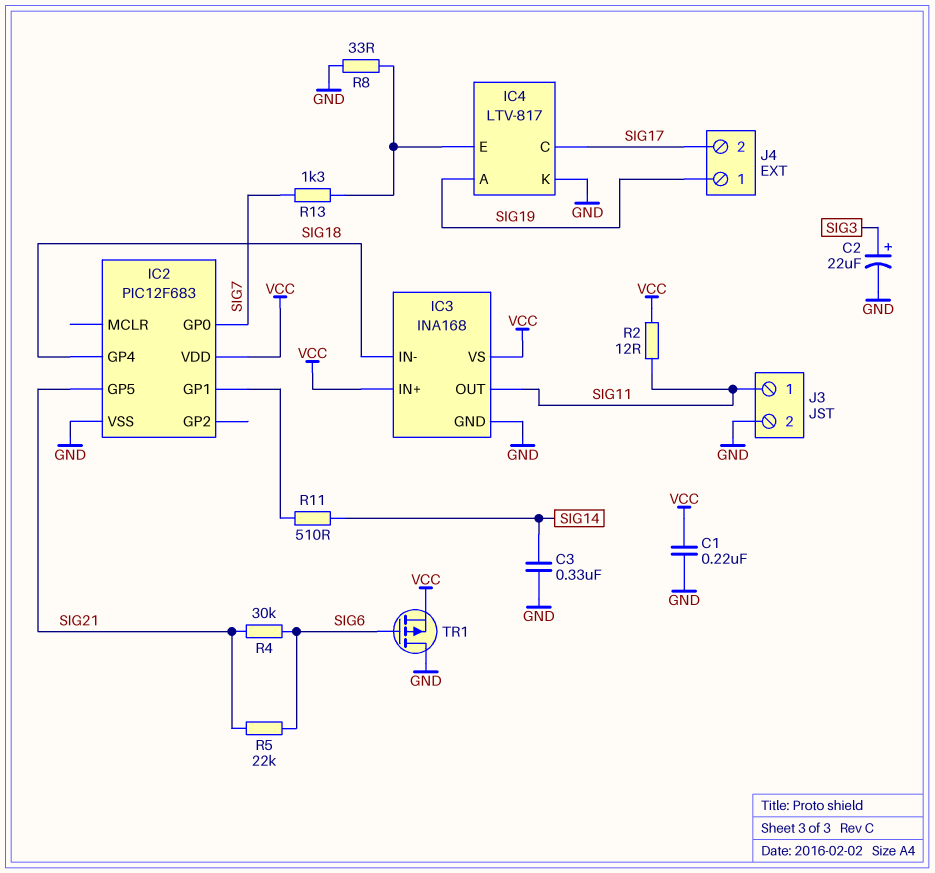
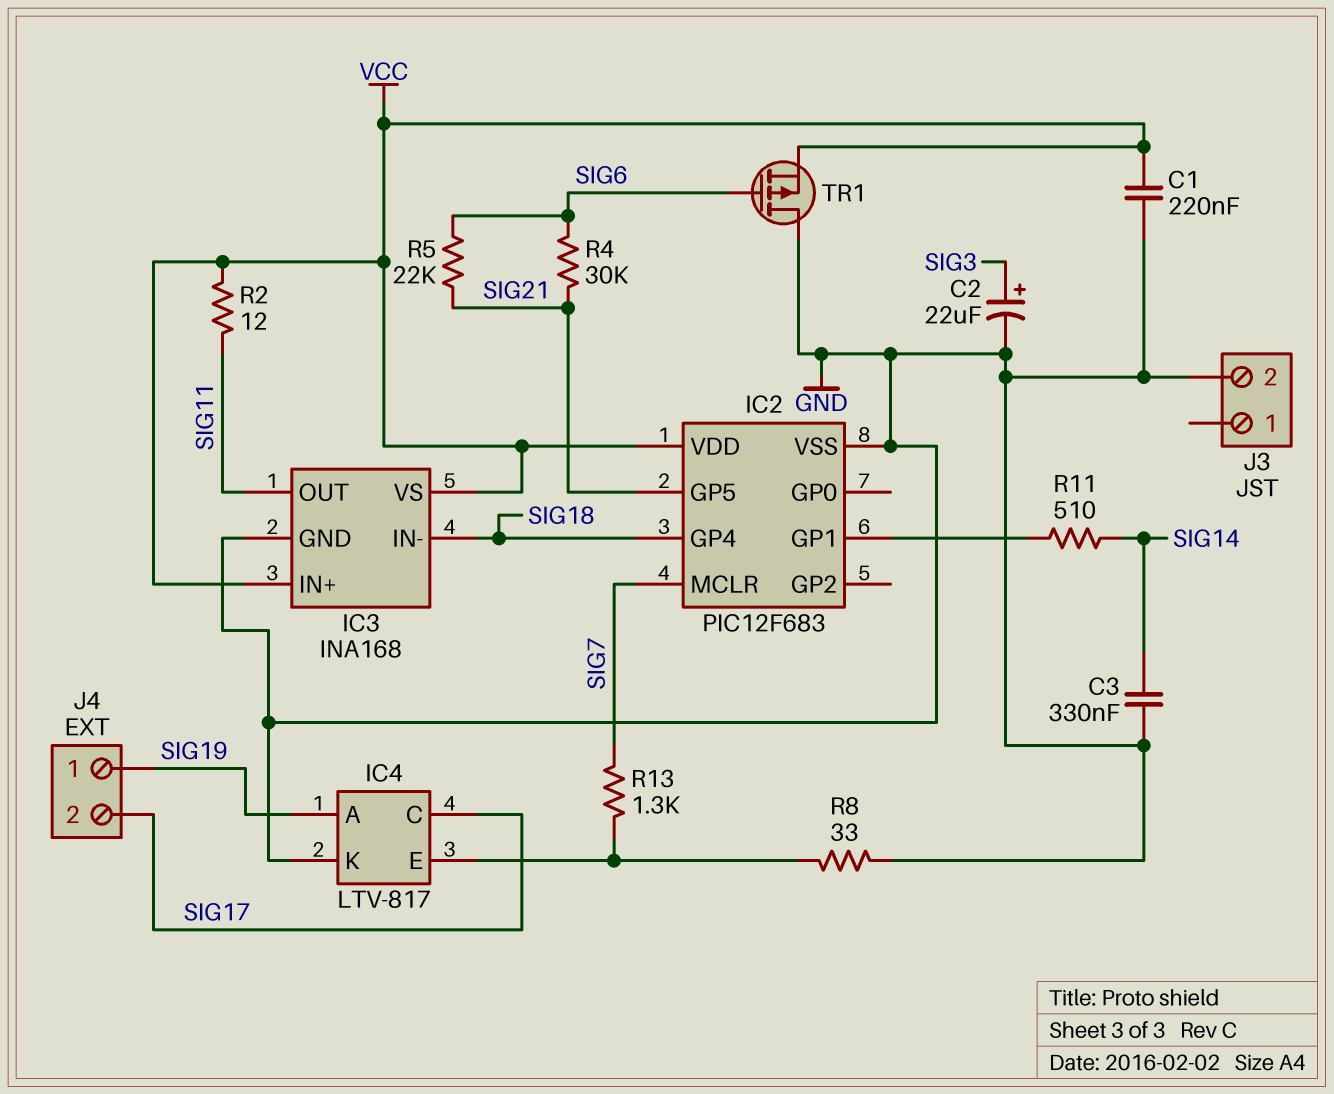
IC2 pin GP0: SIG7 -> none
IC2 pin MCLR: none -> SIG7
J3 pin 1: SIG11 -> none

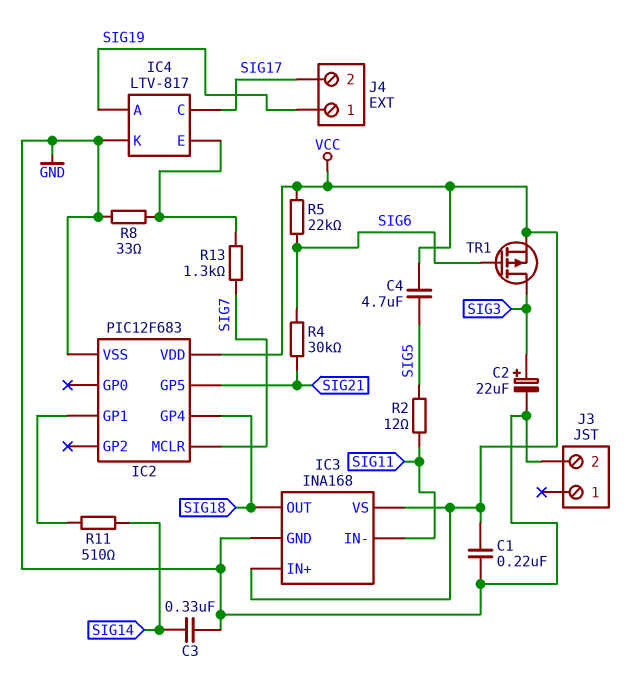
C4: none -> 4.7uF (SIG5, VCC)
IC3 pin IN-: SIG18 -> SIG11
IC3 pin OUT: SIG11 -> SIG18
R2: 12 (SIG11, VCC) -> 12 (SIG5, SIG11)
R5: 22k (SIG6, SIG21) -> 22k (SIG6, VCC)
TR1: PMOS (G SIG6, D GND, S VCC) -> PMOS (G SIG6, D SIG3, S VCC)

